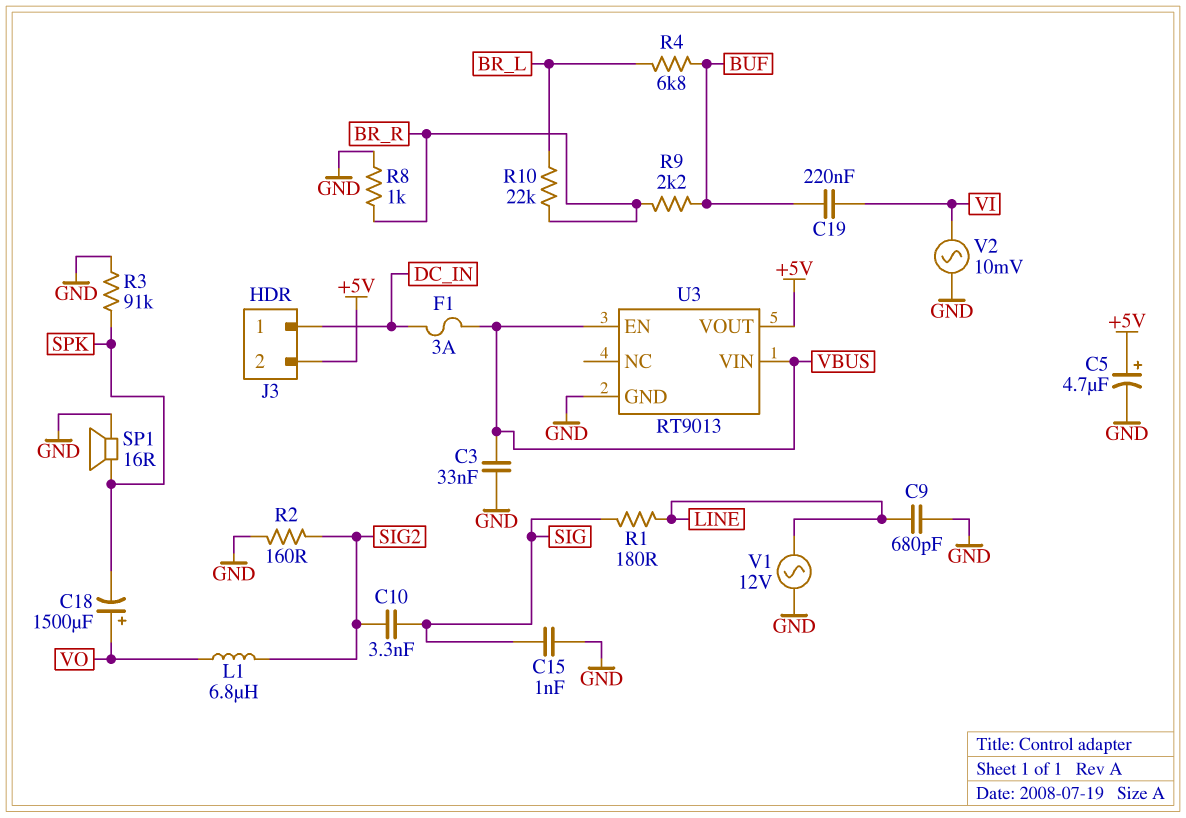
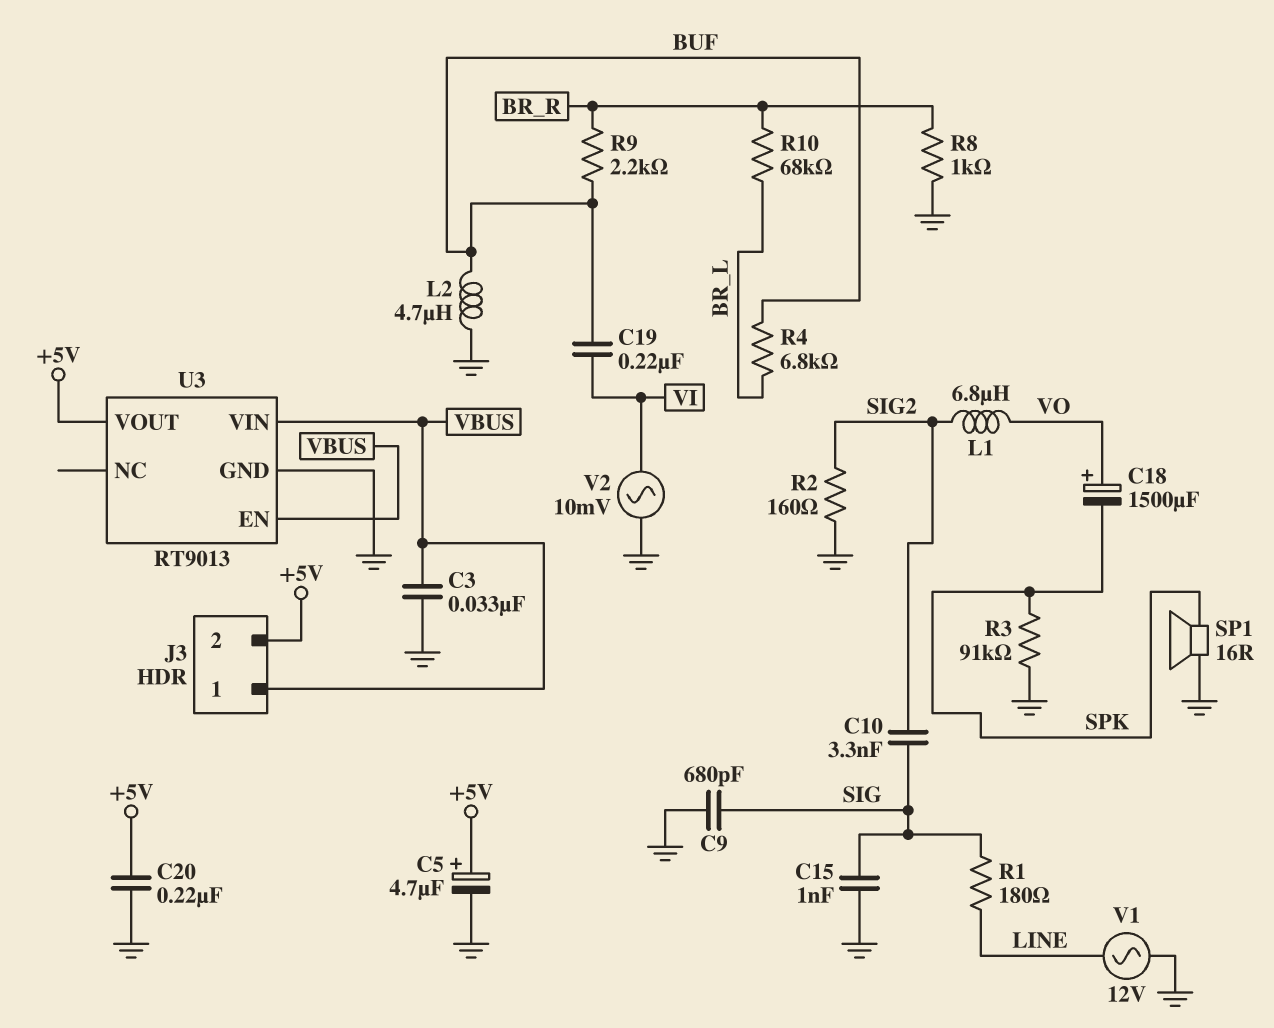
C9: 680pF (GND, LINE) -> 680pF (GND, SIG)
C20: none -> 220nF (+5V, GND)
F1: 3A (DC_IN, VBUS) -> none
J3 pin 1: DC_IN -> VBUS
L2: none -> 4.7uH (BUF, GND)
R10: 22k (BR_L, BR_R) -> 68k (BR_L, BR_R)

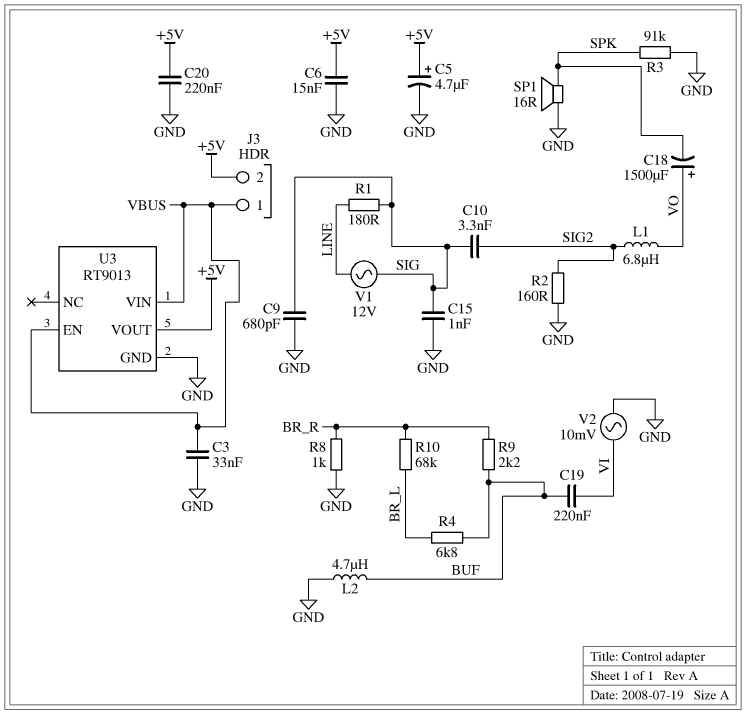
C6: none -> 15nF (+5V, GND)
V1: AC 12V (GND, LINE) -> AC 12V (LINE, SIG)

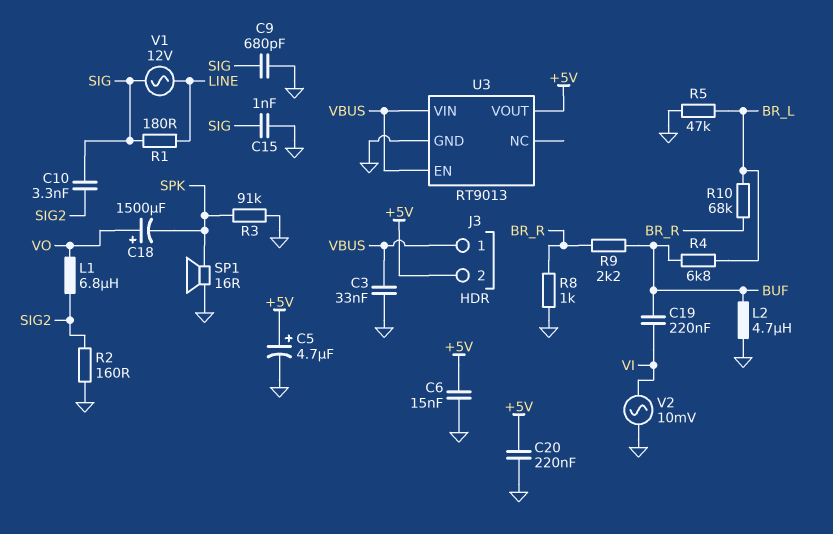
R5: none -> 47k (BR_L, GND)

